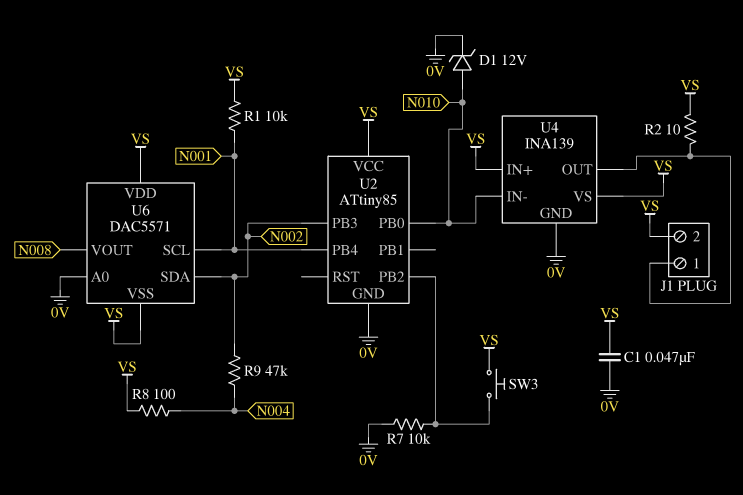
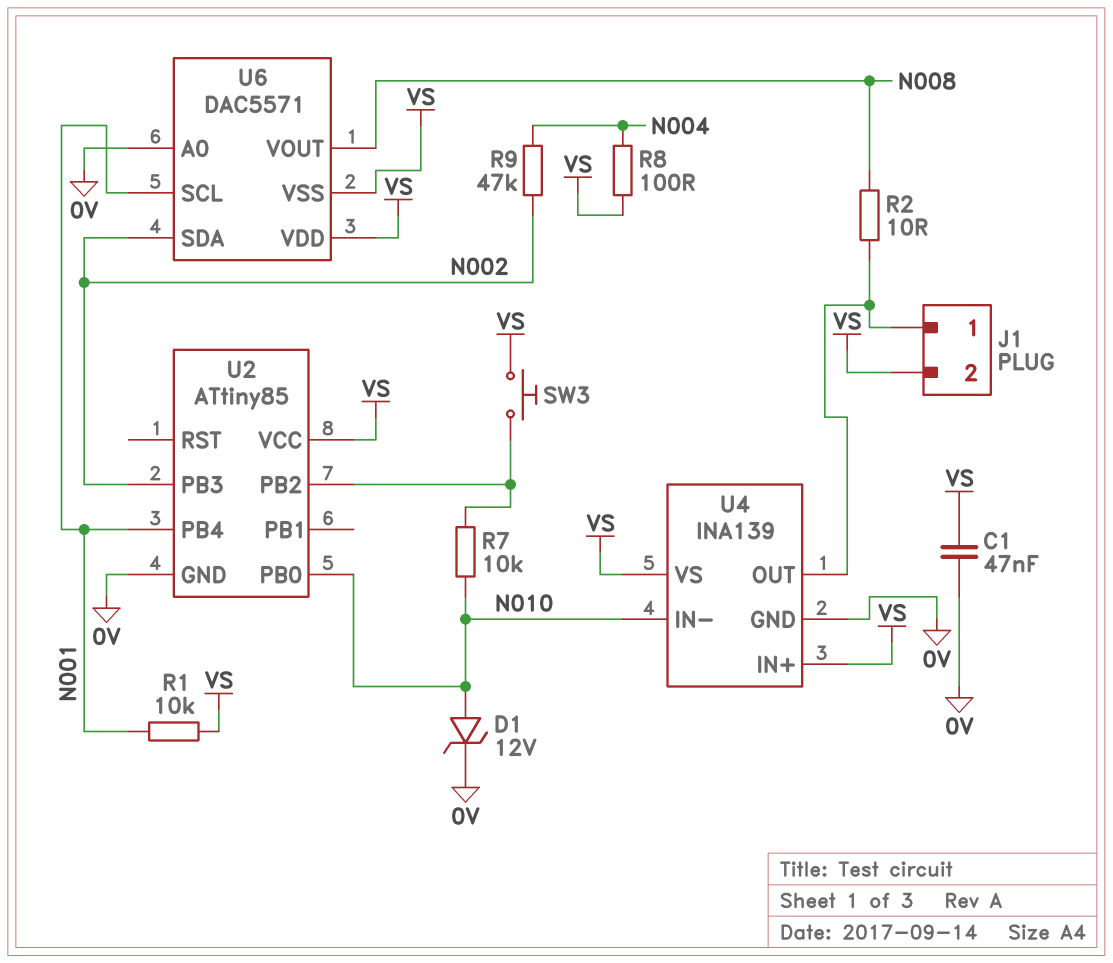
R2: 10 (J1/1, VS) -> 10 (J1/1, N008)
R7: 10k (0V, U2/PB2) -> 10k (N010, U2/PB2)

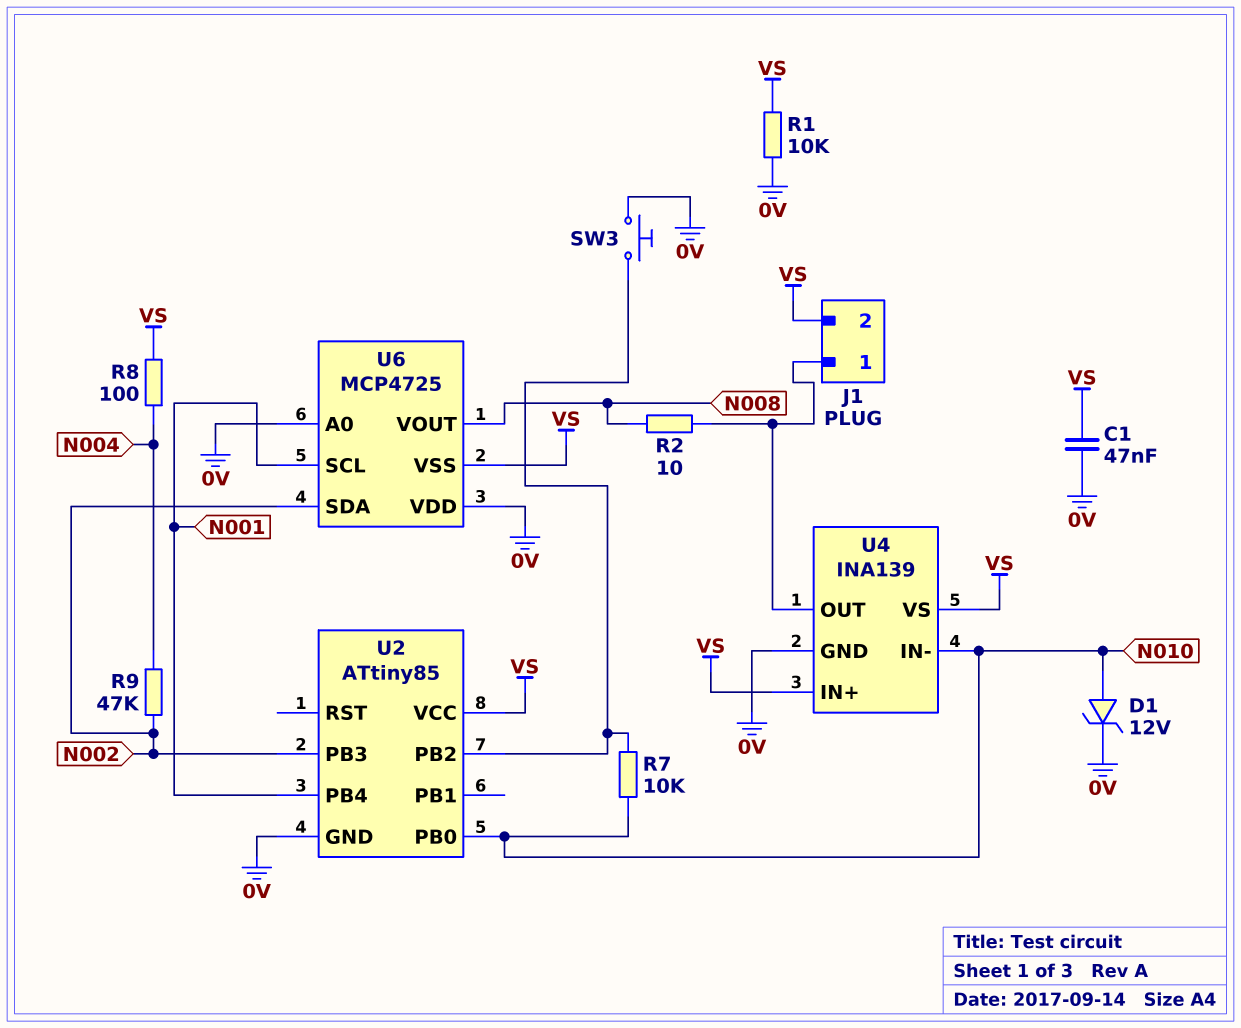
R1: 10k (N001, VS) -> 10k (0V, VS)
SW3: button (U2/PB2, VS) -> button (0V, U2/PB2)
U6: DAC5571 -> MCP4725
U6 pin VDD: VS -> 0V

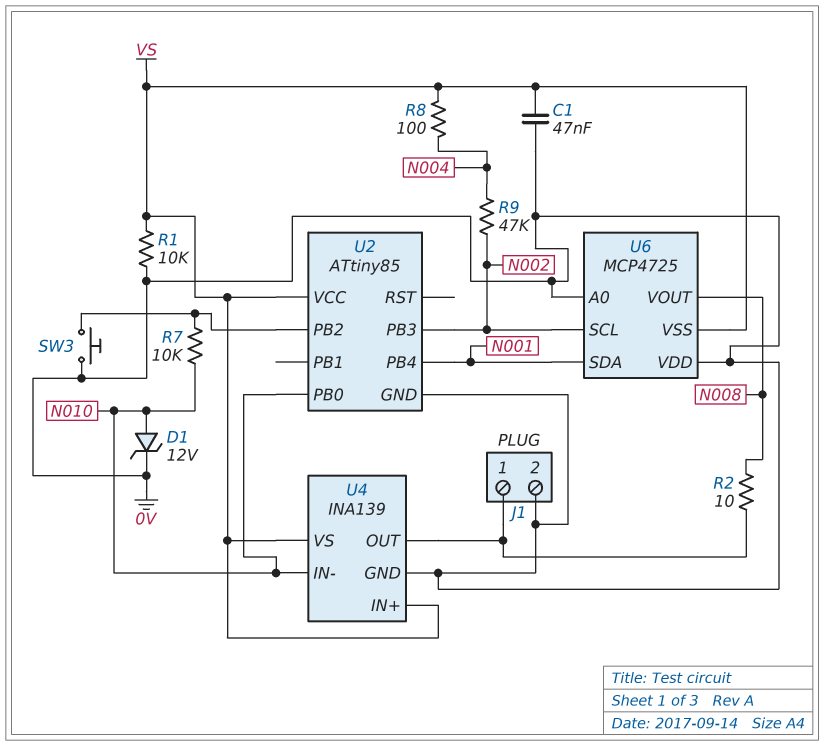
J1 pin 2: VS -> 0V
U6 pin SCL: N001 -> N002
U6 pin SDA: N002 -> N001

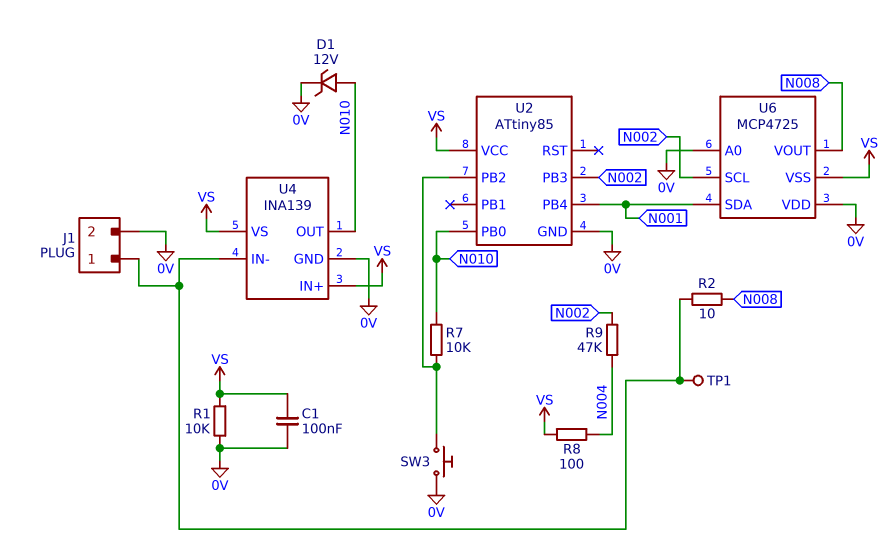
C1: 47nF (0V, VS) -> 100nF (0V, VS)
TP1: none -> test point (J1/1)
U4 pin IN-: N010 -> J1/1
U4 pin OUT: J1/1 -> N010

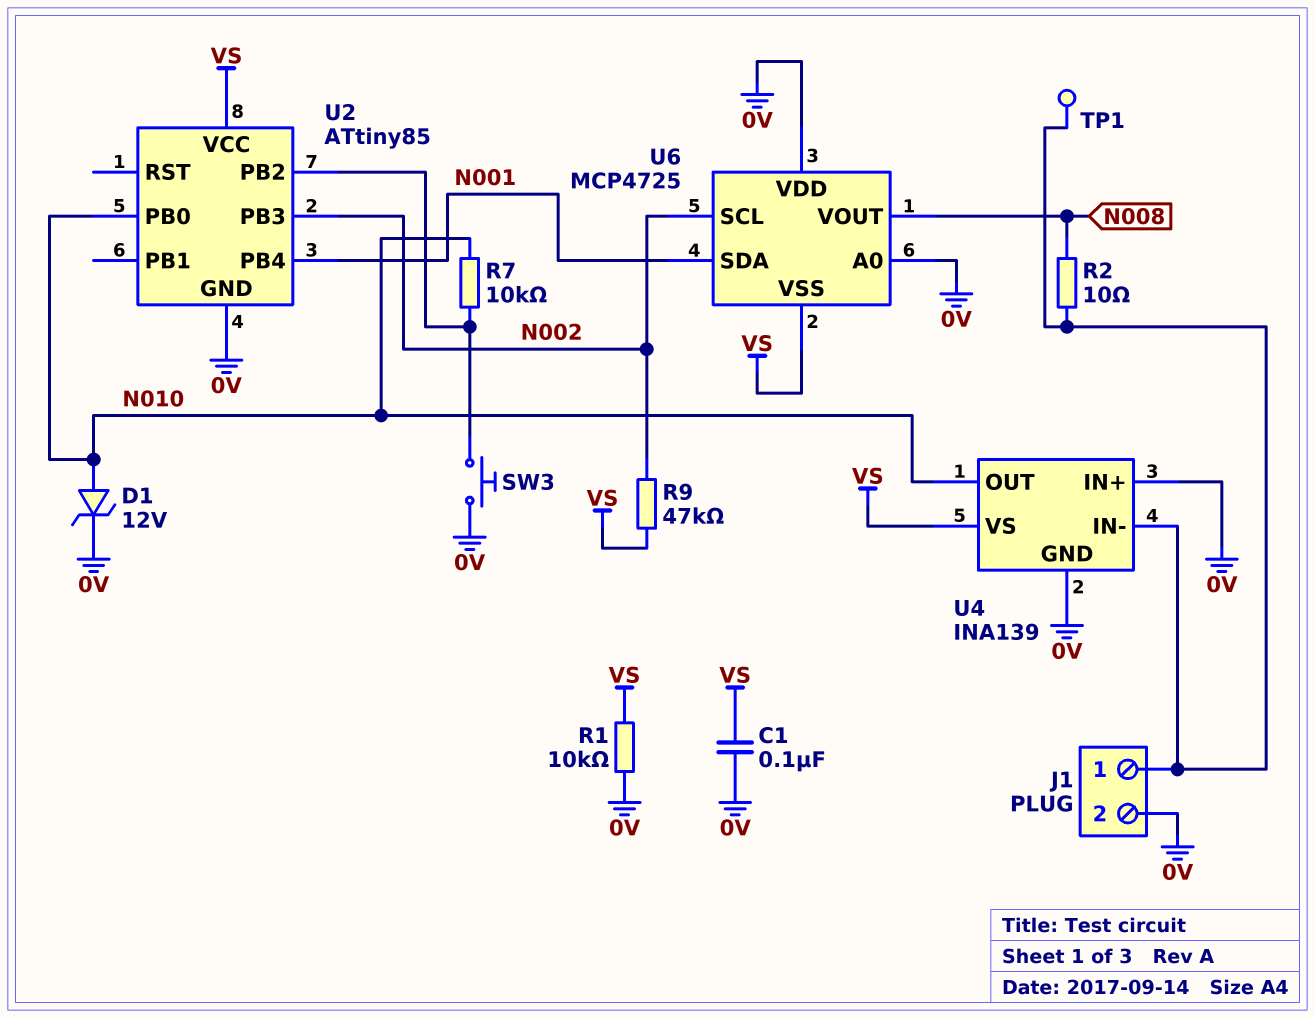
R8: 100 (N004, VS) -> none
R9: 47k (N002, N004) -> 47k (N002, VS)
U4 pin IN+: VS -> 0V

